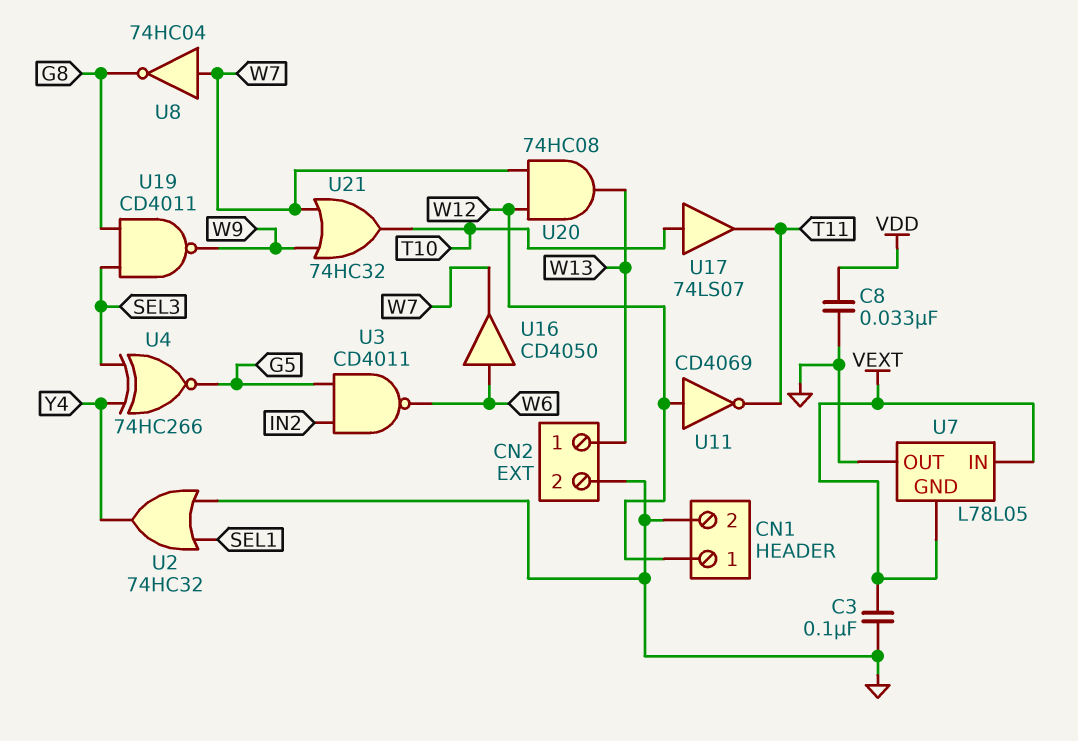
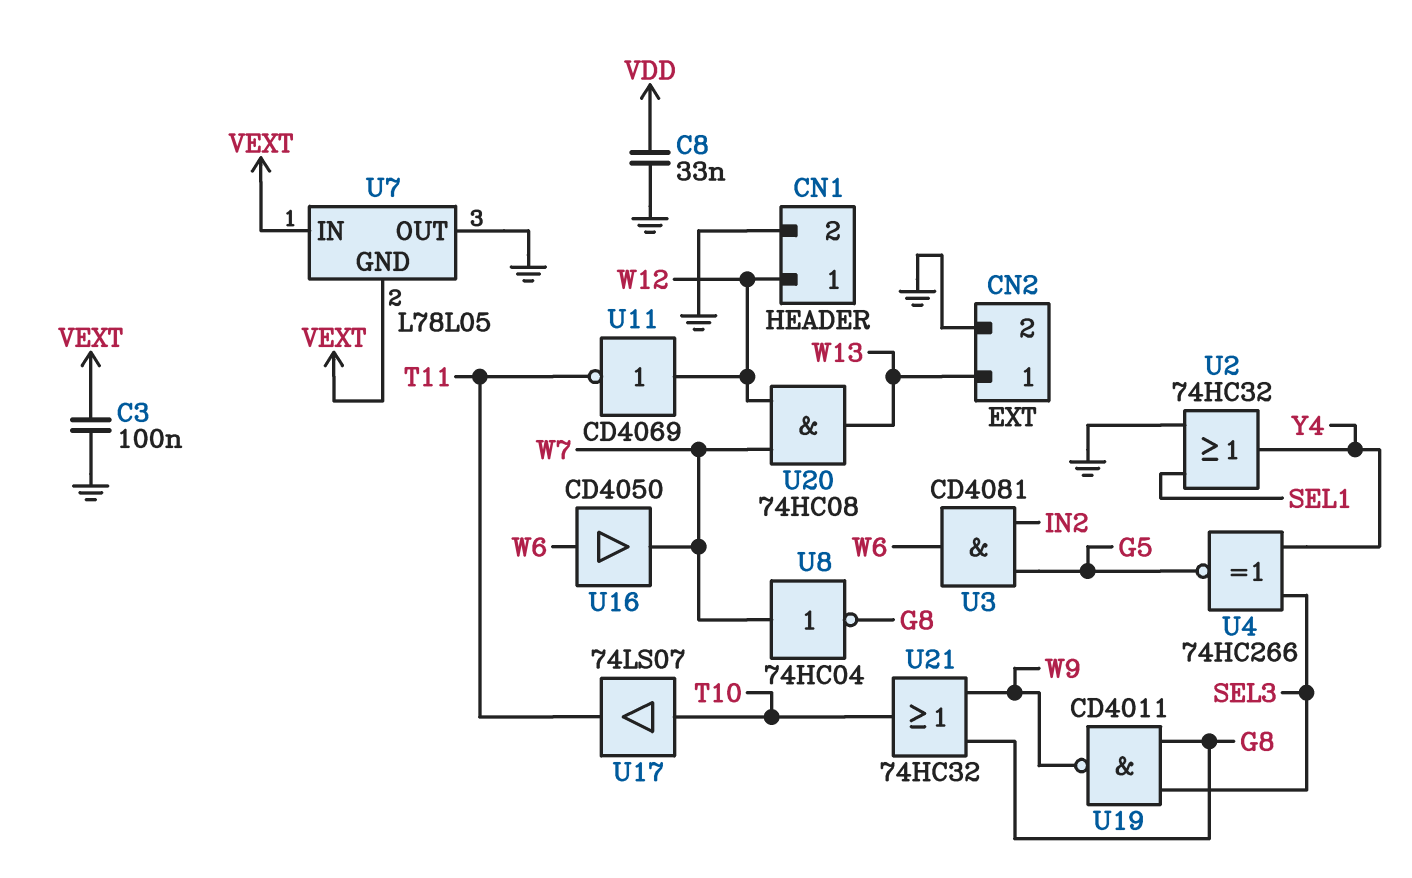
U3: NAND CD4011 (in G5, in IN2, out W6) -> AND CD4081 (in G5, in IN2, out W6)
U21: OR 74HC32 (in W7, in W9, out T10) -> OR 74HC32 (in G8, in W9, out T10)

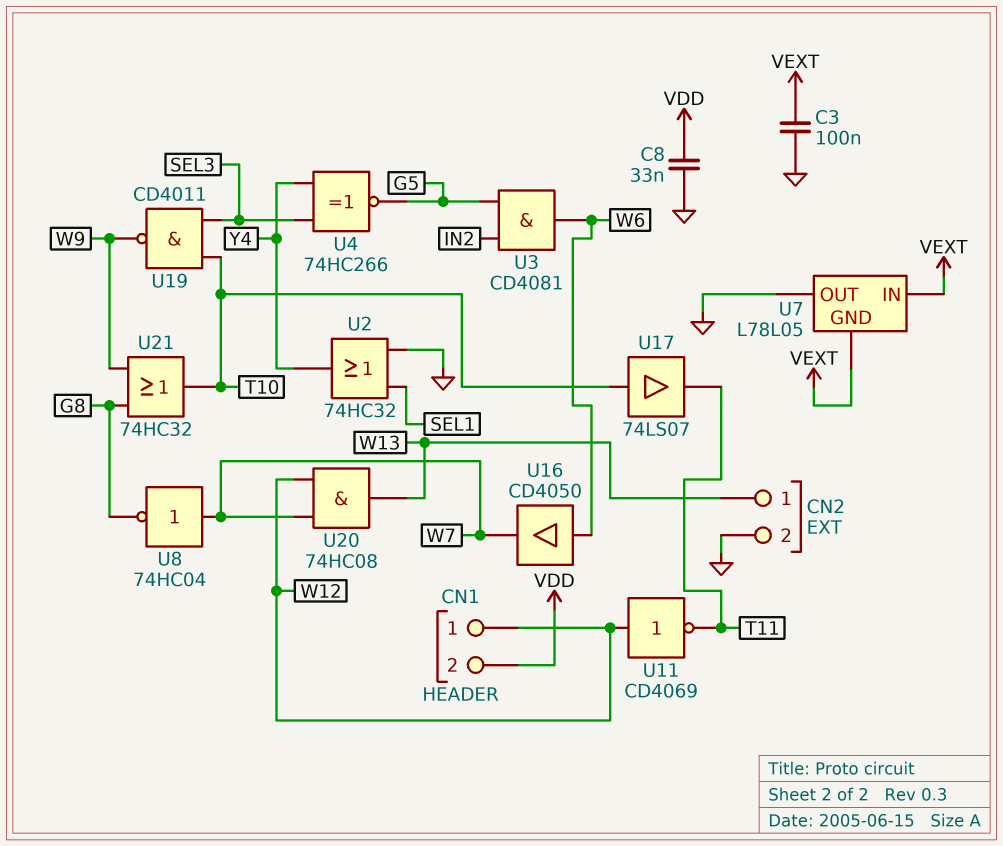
CN1 pin 2: GND -> VDD
U19: NAND CD4011 (in G8, in SEL3, out W9) -> NAND CD4011 (in SEL3, in T10, out W9)

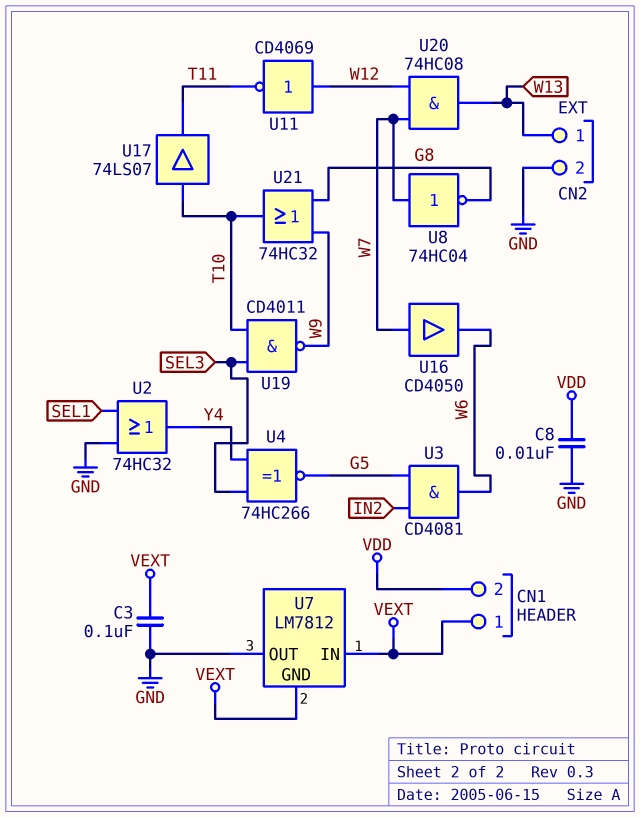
C8: 33nF (GND, VDD) -> 10nF (GND, VDD)
CN1 pin 1: W12 -> VEXT
U7: L78L05 -> LM7812
U16: buffer CD4050 (in W6, out W7) -> buffer CD4050 (in W7, out W6)

